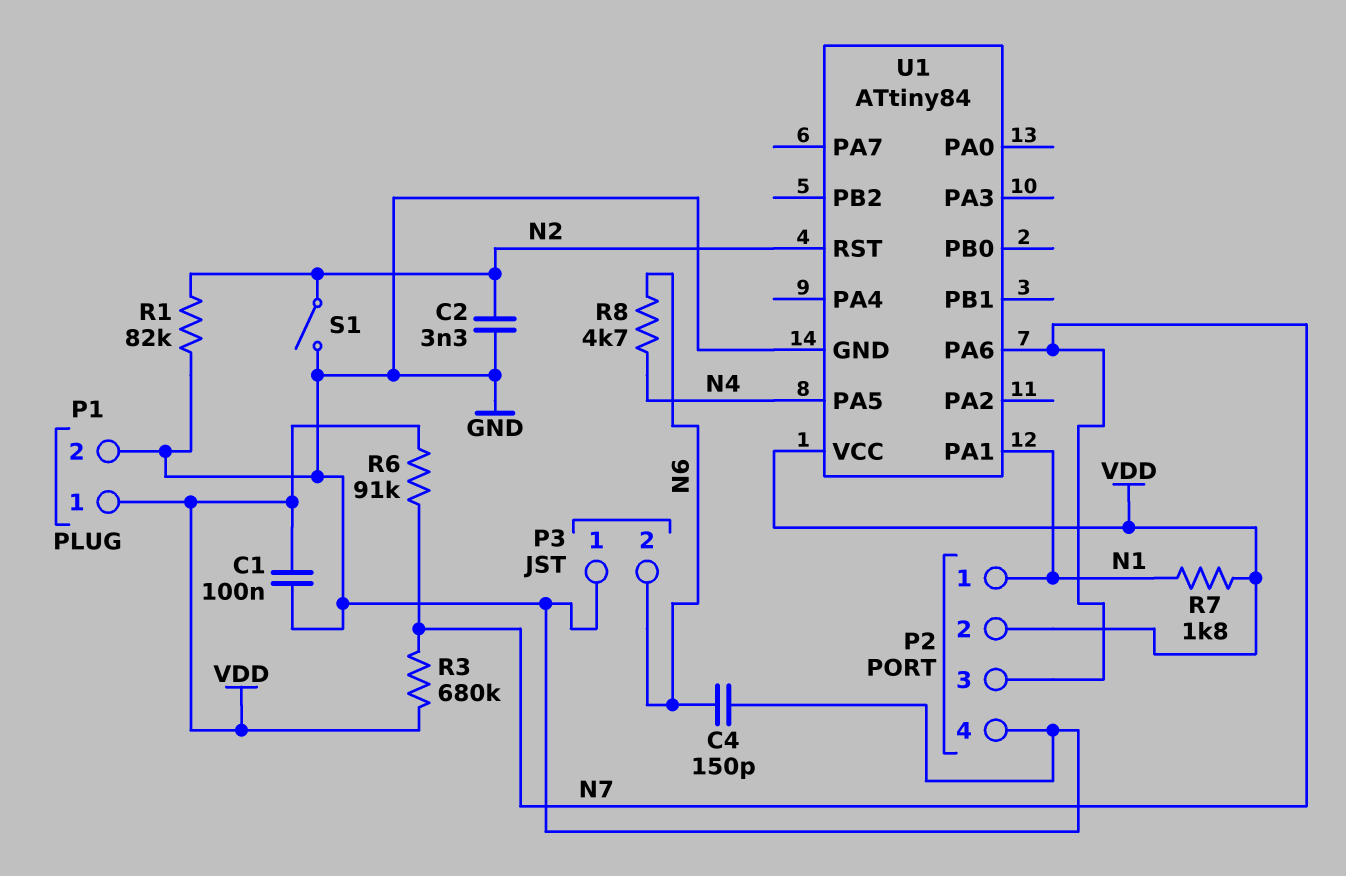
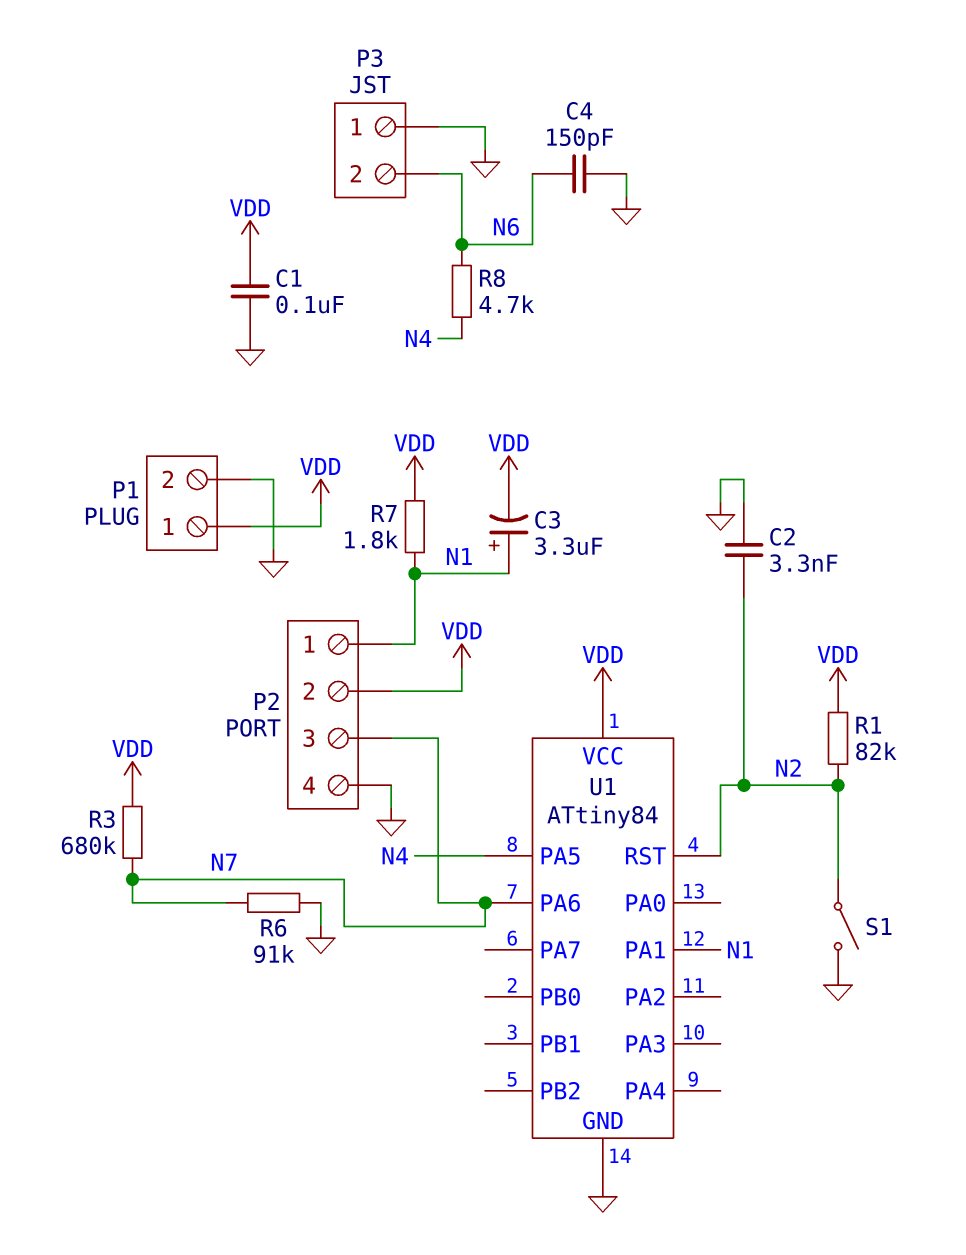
C3: none -> 3.3uF (plus N1, minus VDD)
R1: 82k (GND, N2) -> 82k (N2, VDD)
R6: 91k (N7, VDD) -> 91k (GND, N7)

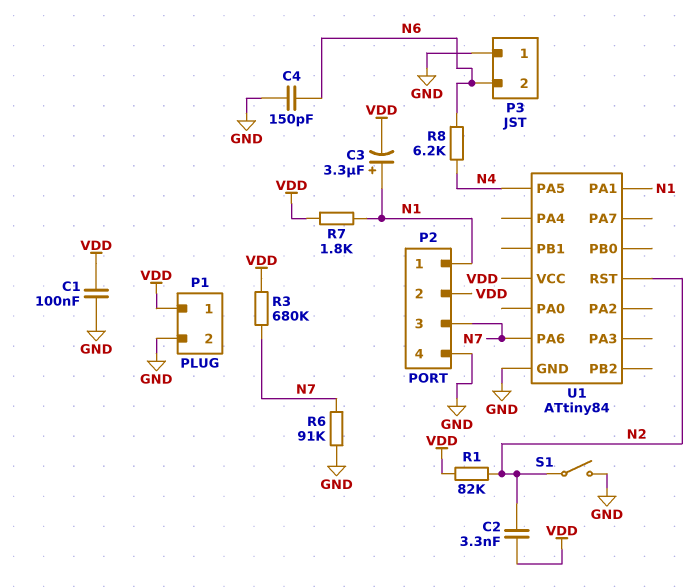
C2: 3.3nF (GND, N2) -> 3.3nF (N2, VDD)
R8: 4.7k (N4, N6) -> 6.2k (N4, N6)

